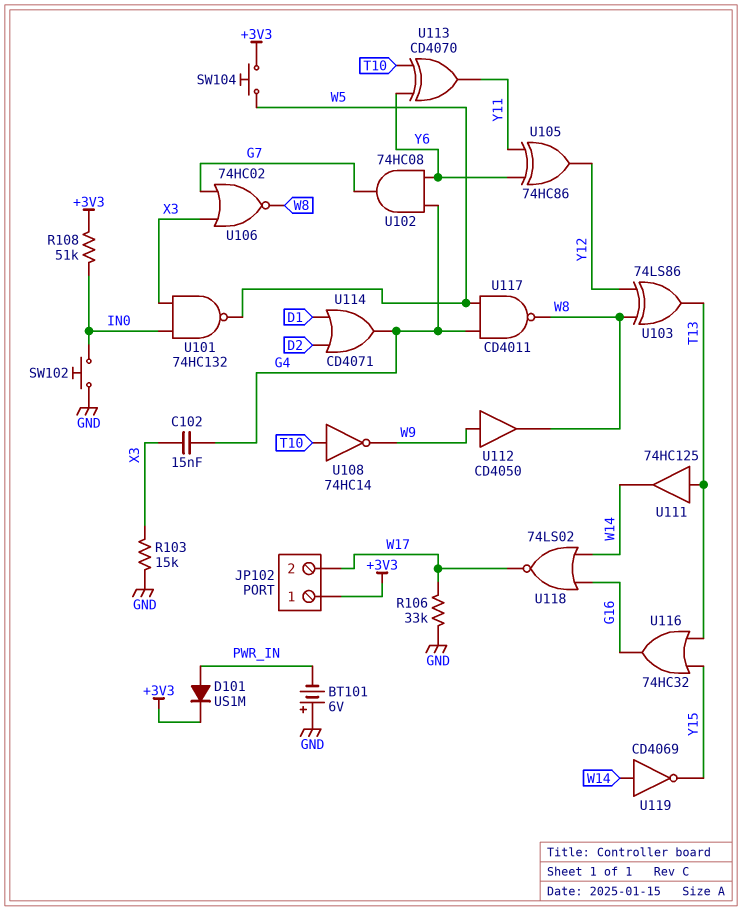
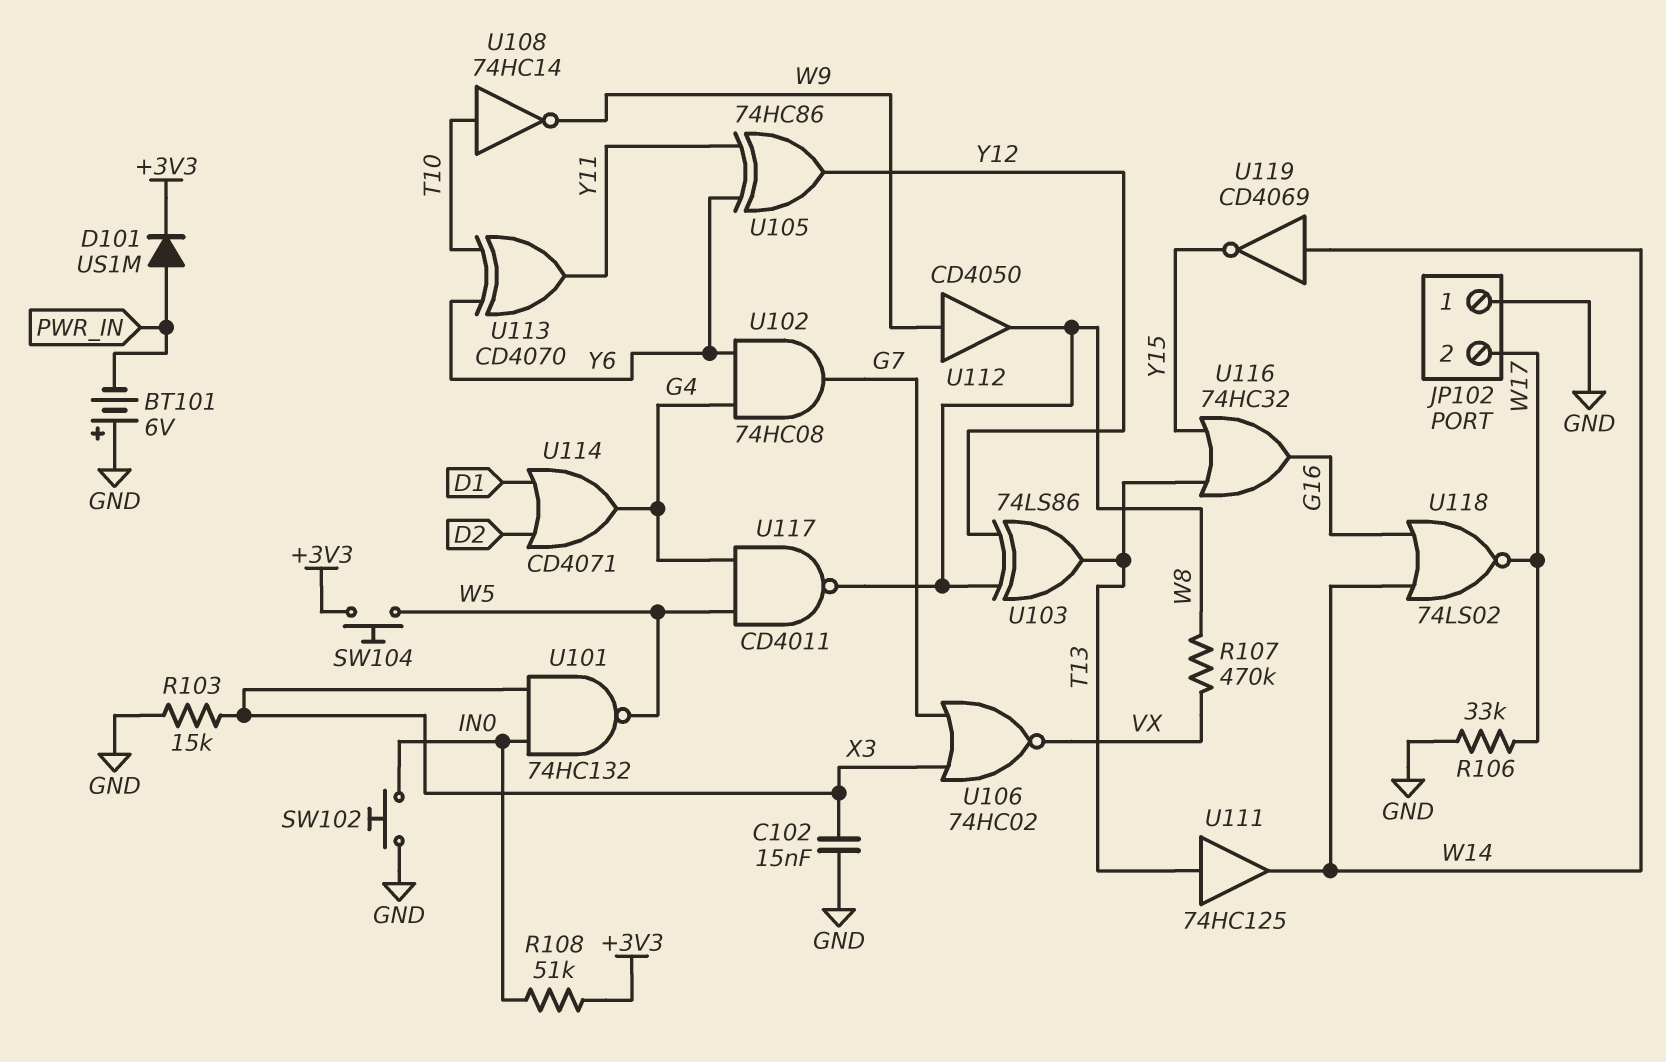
C102: 15nF (G4, X3) -> 15nF (GND, X3)
JP102 pin 1: +3V3 -> GND
R107: none -> 470k (VX, W8)
U106: NOR 74HC02 (in G7, in X3, out W8) -> NOR 74HC02 (in G7, in X3, out VX)

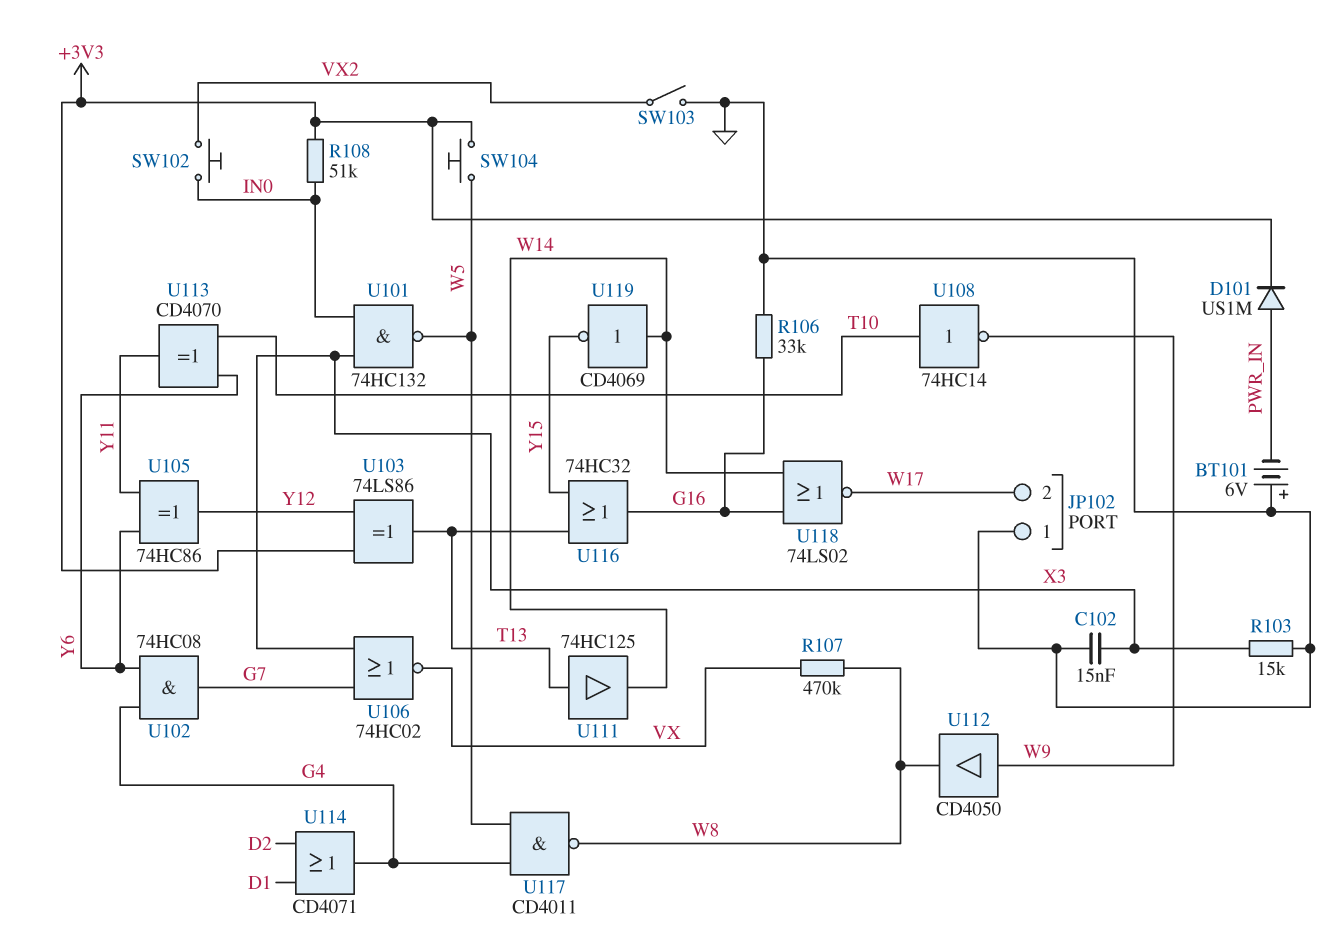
R106: 33k (GND, W17) -> 33k (G16, GND)
SW102: button (GND, IN0) -> button (IN0, VX2)
SW103: none -> switch (GND, VX2)
U103: XOR 74LS86 (in W8, in Y12, out T13) -> XOR 74LS86 (in +3V3, in Y12, out T13)

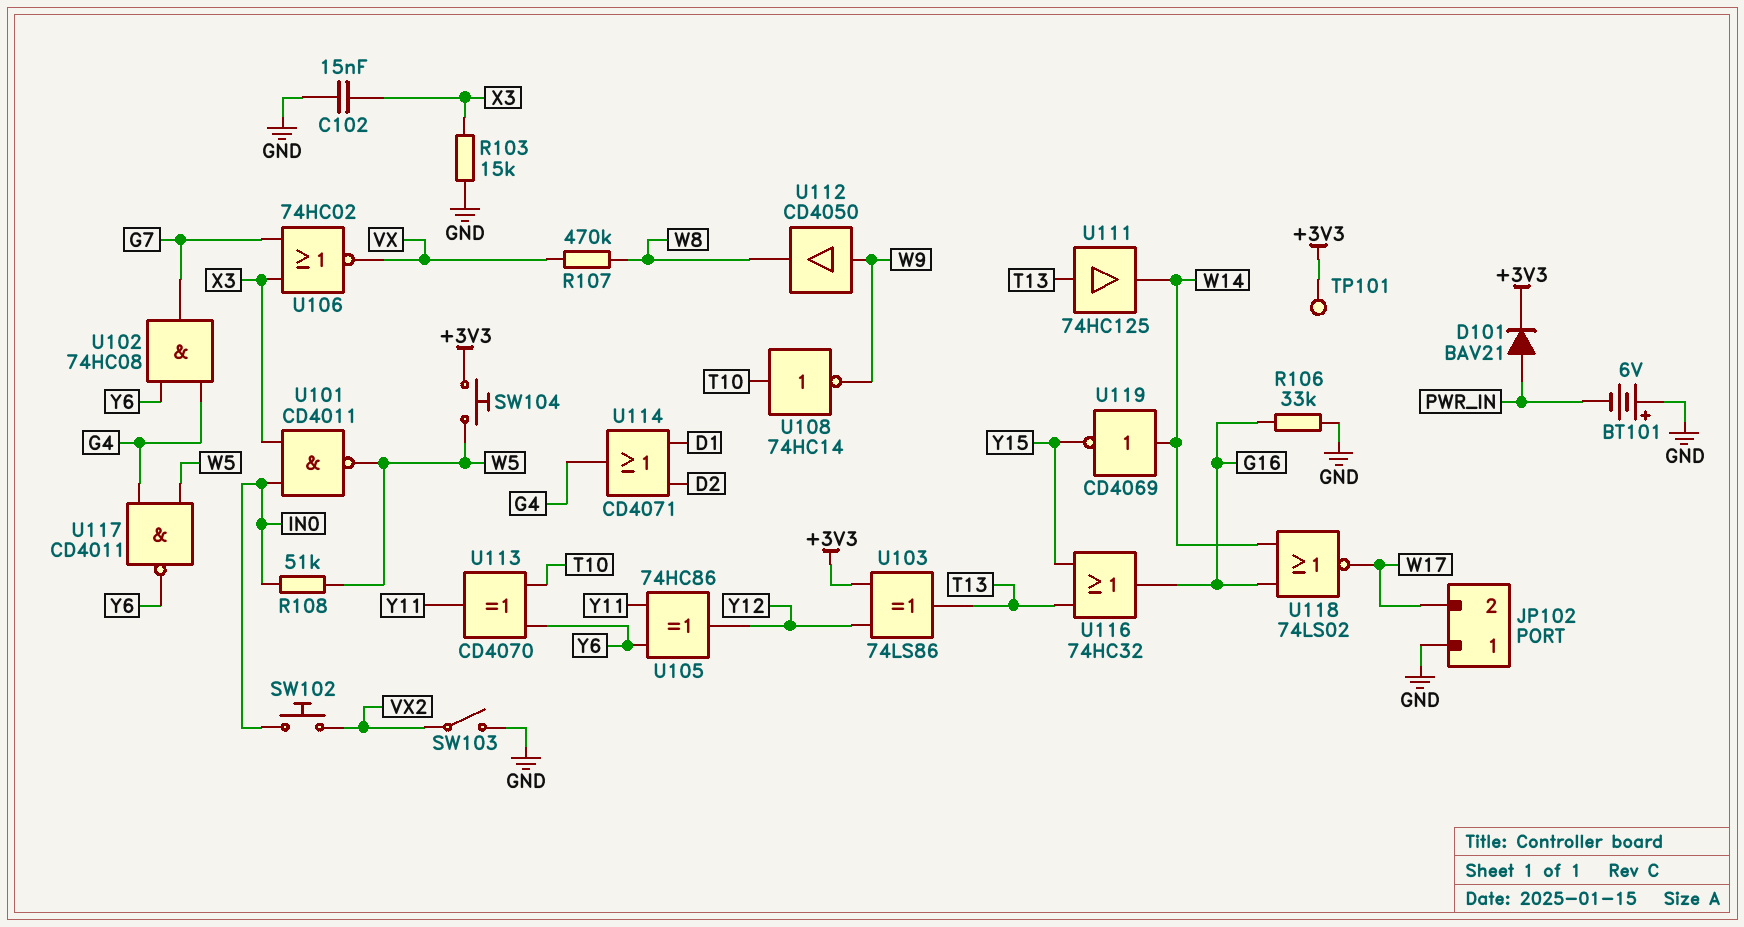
D101: diode US1M (A PWR_IN, K +3V3) -> diode BAV21 (A PWR_IN, K +3V3)
R108: 51k (+3V3, IN0) -> 51k (IN0, W5)
TP101: none -> test point (+3V3)
U101: NAND 74HC132 (in IN0, in X3, out W5) -> NAND CD4011 (in IN0, in X3, out W5)
U117: NAND CD4011 (in G4, in W5, out W8) -> NAND CD4011 (in G4, in W5, out Y6)

